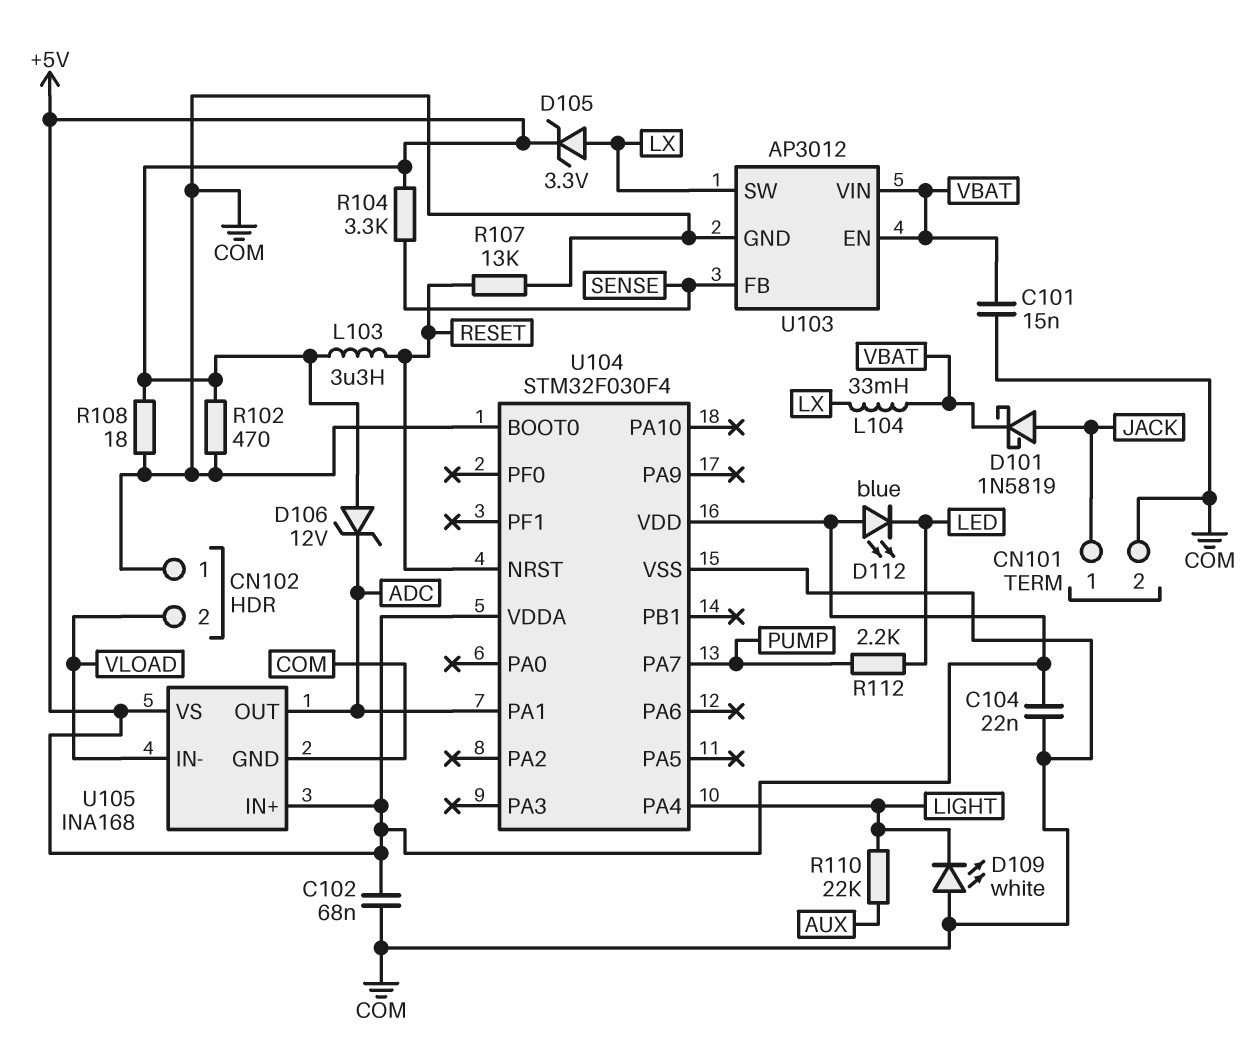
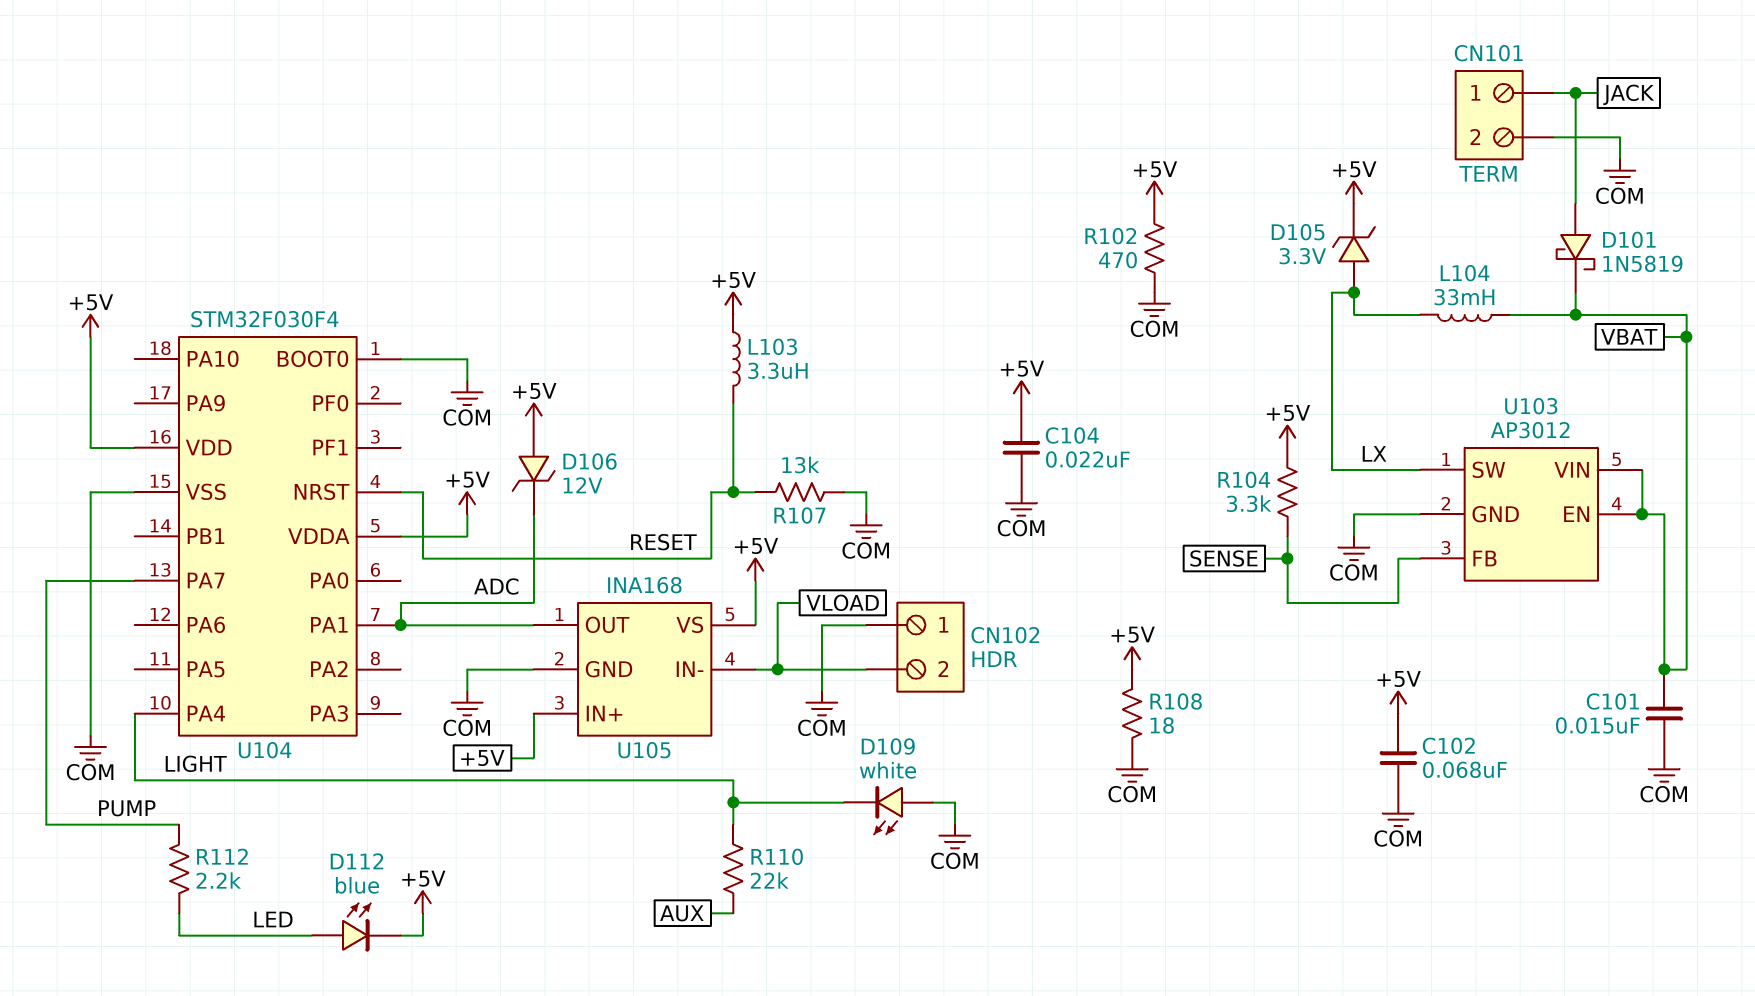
D112: LED blue (A +5V, K LED) -> LED blue (A LED, K +5V)

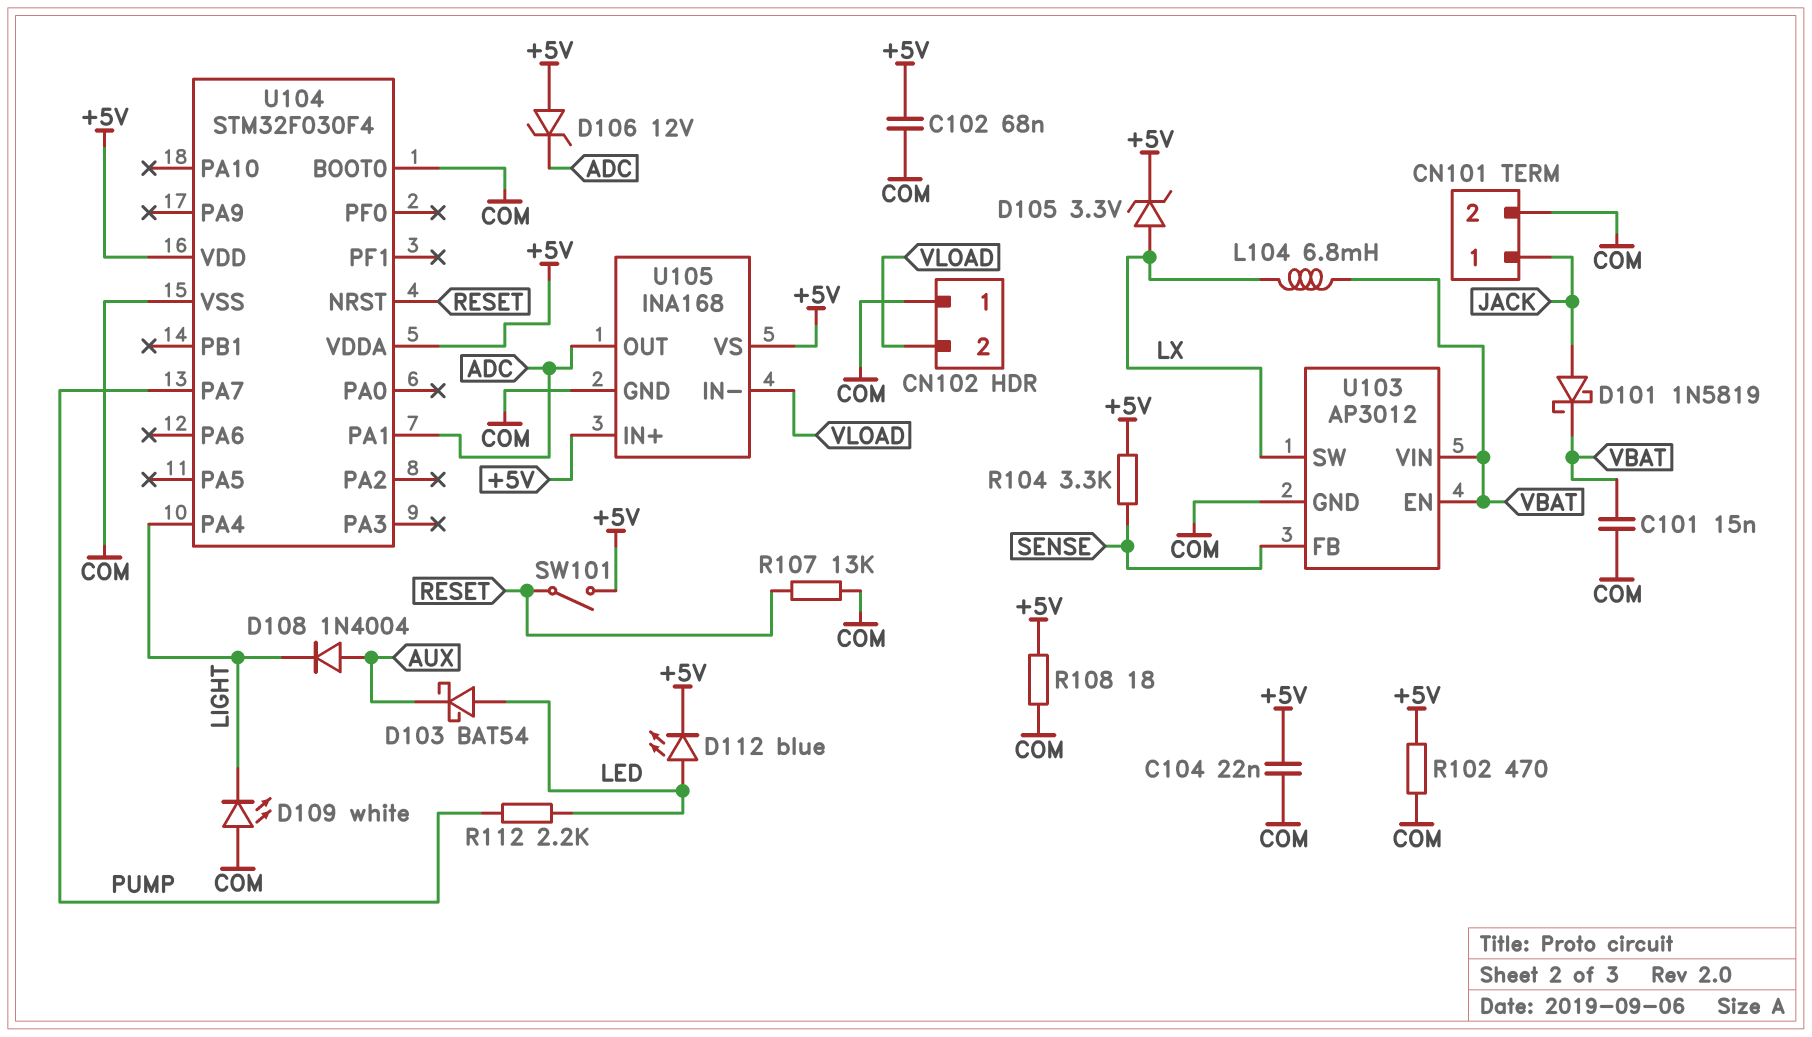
D103: none -> schottky BAT54 (A LED, K AUX)
D108: none -> diode 1N4004 (A AUX, K LIGHT)
L103: 3.3uH (+5V, RESET) -> none
L104: 33mH (LX, VBAT) -> 6.8mH (LX, VBAT)
R110: 22k (AUX, LIGHT) -> none
SW101: none -> switch (+5V, RESET)

